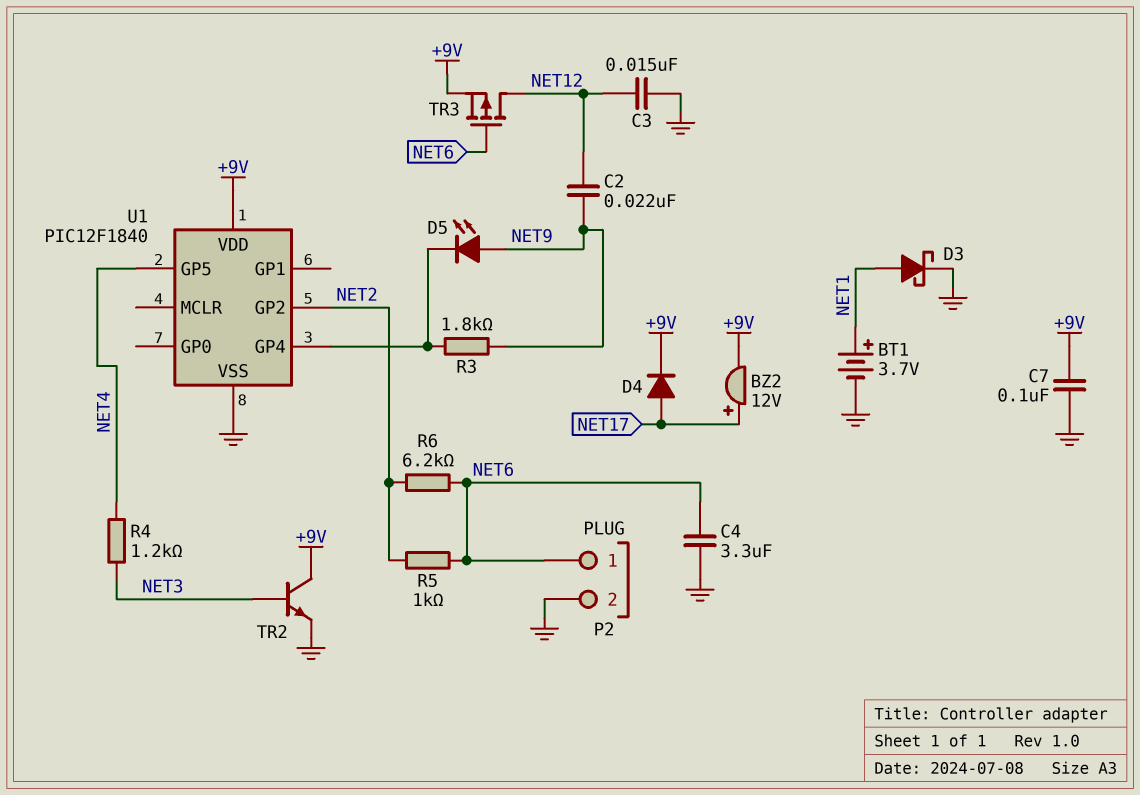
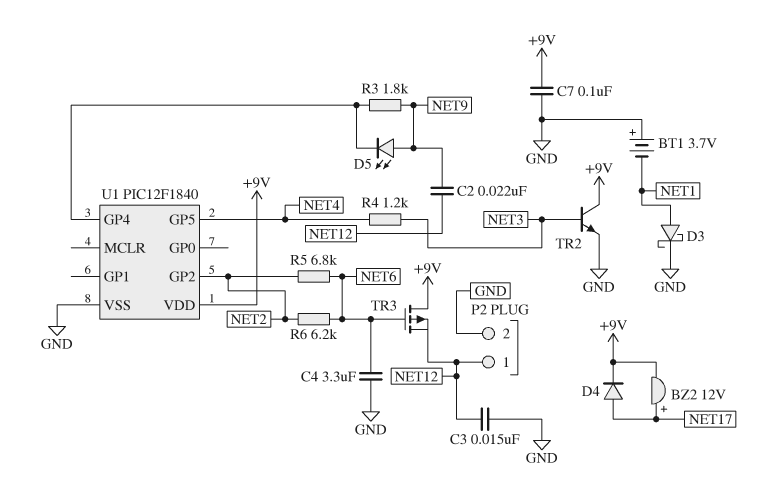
BT1: 3.7V (plus NET1, minus GND) -> 3.7V (plus GND, minus NET1)
P2 pin 1: NET6 -> NET12
R5: 1k (NET2, NET6) -> 6.8k (NET2, NET6)
TR3: PMOS (G NET6, D NET12, S +9V) -> PMOS (G NET6, D +9V, S NET12)

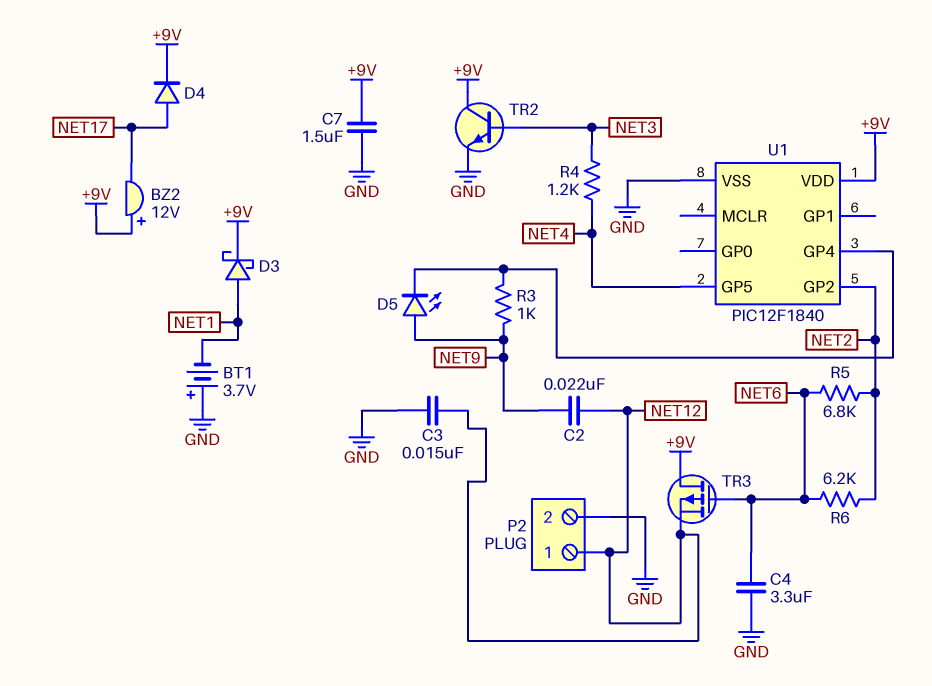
BZ2: buzzer 12V (plus NET17, minus +9V) -> buzzer 12V (plus +9V, minus NET17)
C7: 100nF (+9V, GND) -> 1.5uF (+9V, GND)
D3: schottky (A NET1, K GND) -> schottky (A NET1, K +9V)
R3: 1.8k (NET9, U1/GP4) -> 1k (NET9, U1/GP4)

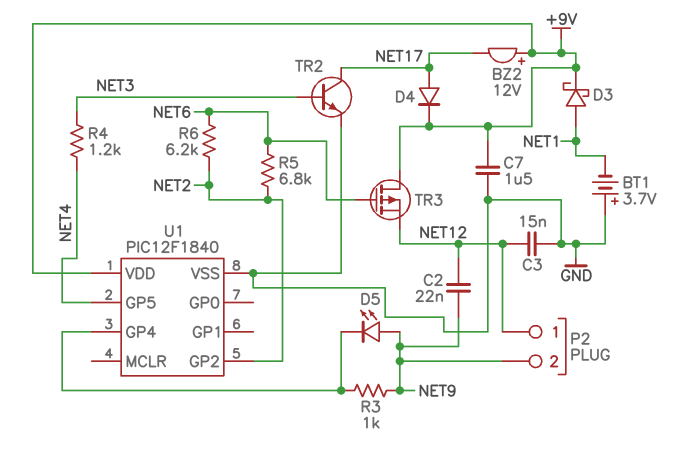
C4: 3.3uF (GND, NET6) -> none
P2 pin 2: GND -> NET9
TR2: NPN (B NET3, C +9V, E GND) -> NPN (B NET3, C NET17, E GND)

